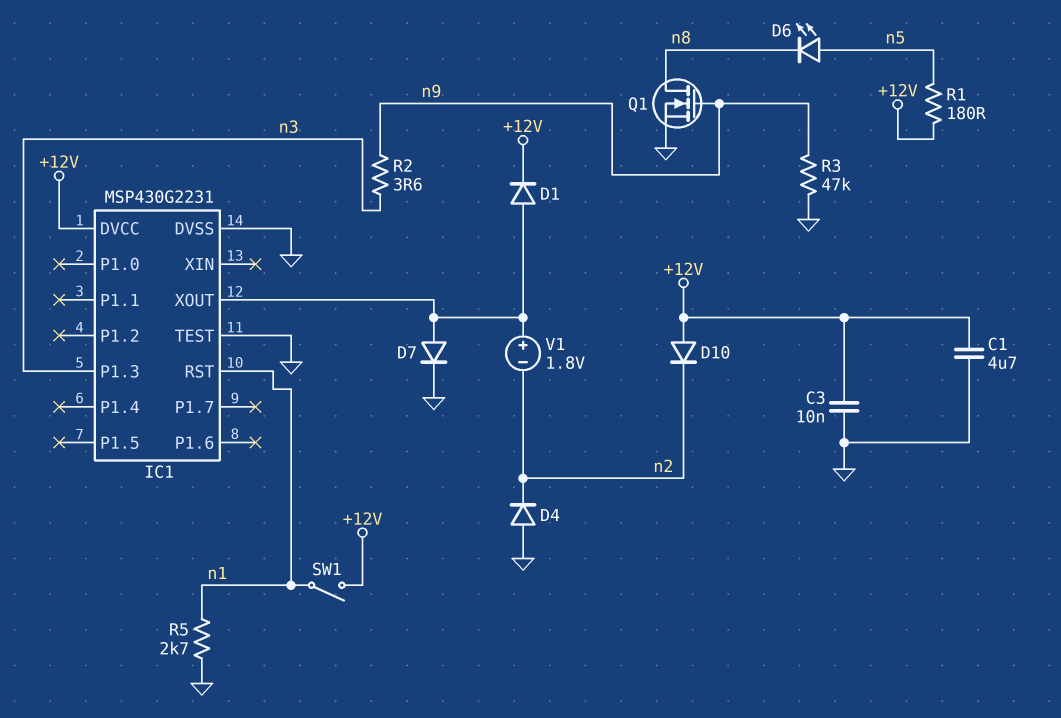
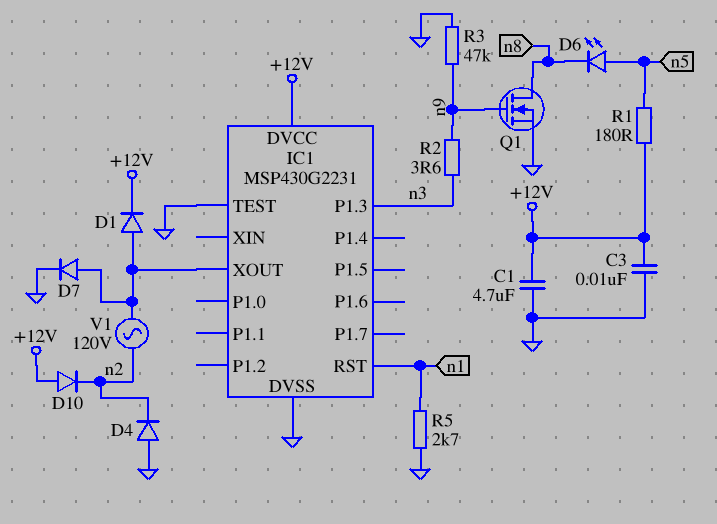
SW1: switch (+12V, n1) -> none
V1: 1.8V (plus IC1/XOUT, minus n2) -> AC 120V (IC1/XOUT, n2)

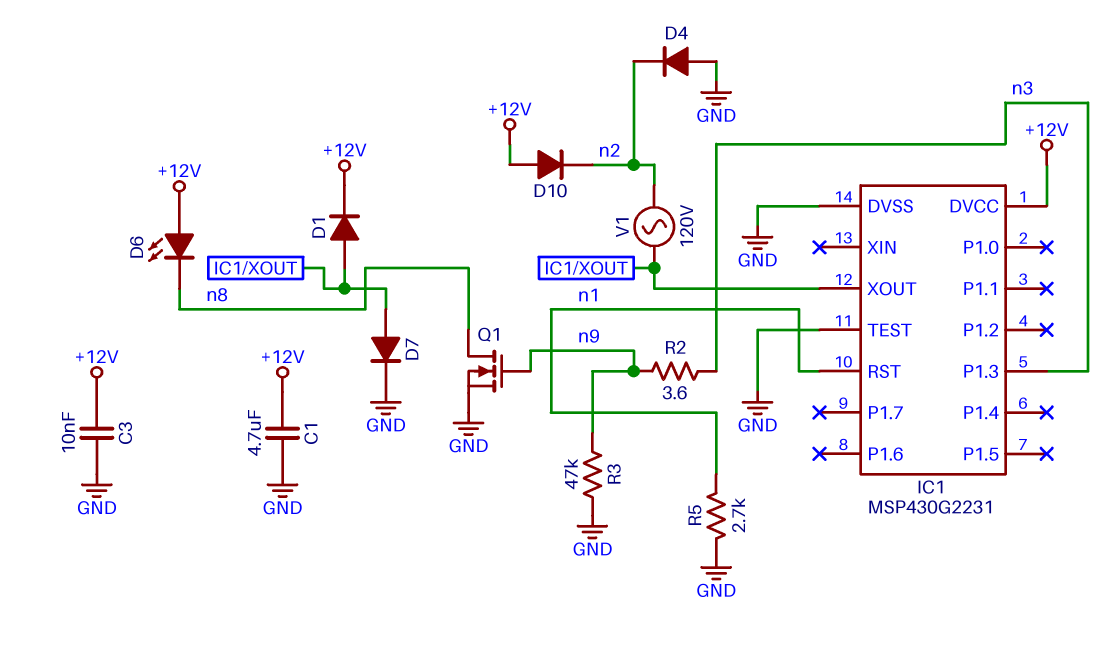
D6: LED (A n5, K n8) -> LED (A +12V, K n8)
R1: 180 (+12V, n5) -> none

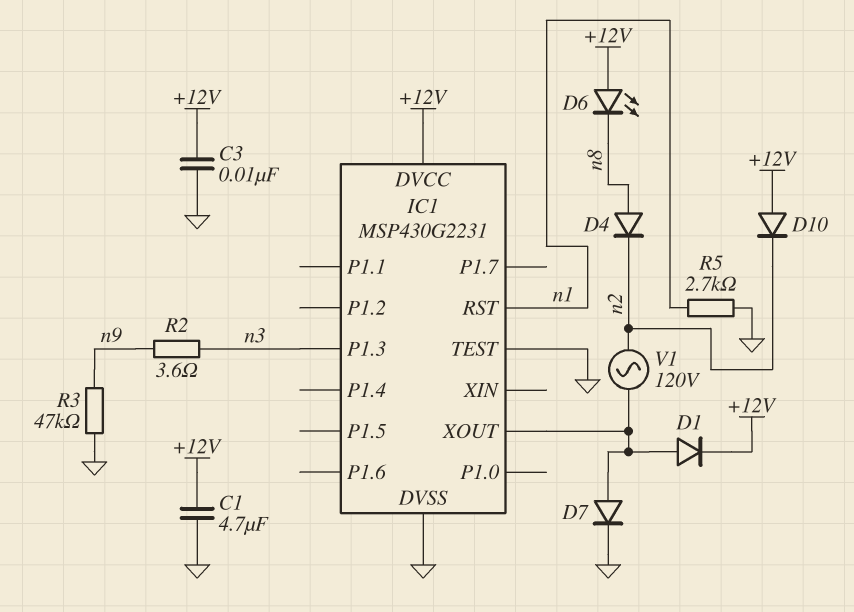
D4: diode (A GND, K n2) -> diode (A n8, K n2)
Q1: NMOS (G n9, D n8, S GND) -> none

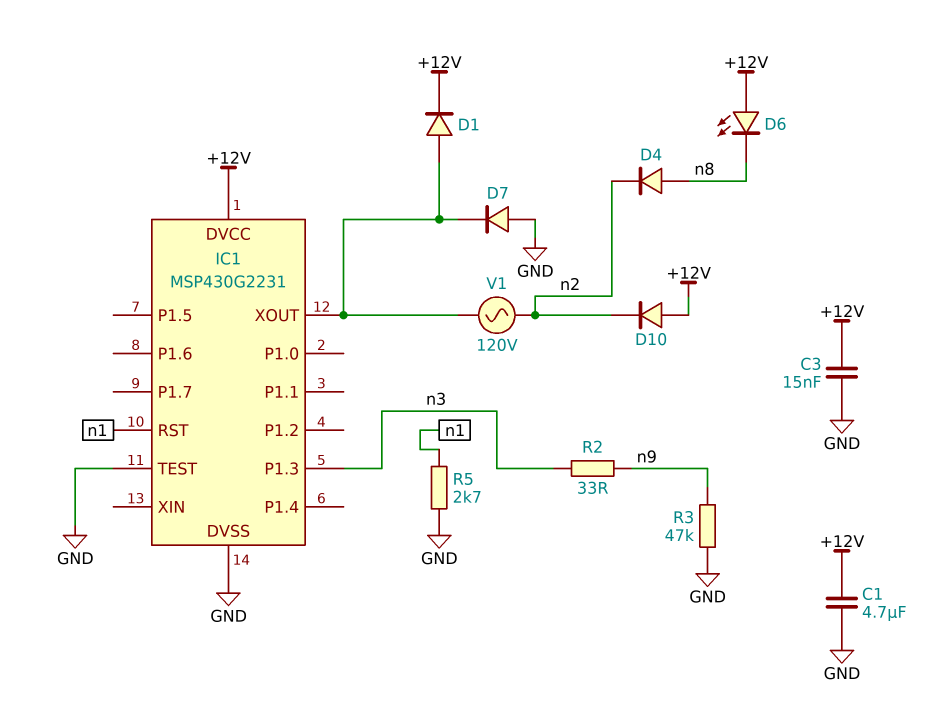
C3: 10nF (+12V, GND) -> 15nF (+12V, GND)
D7: diode (A IC1/XOUT, K GND) -> diode (A GND, K IC1/XOUT)
R2: 3.6 (n3, n9) -> 33 (n3, n9)

